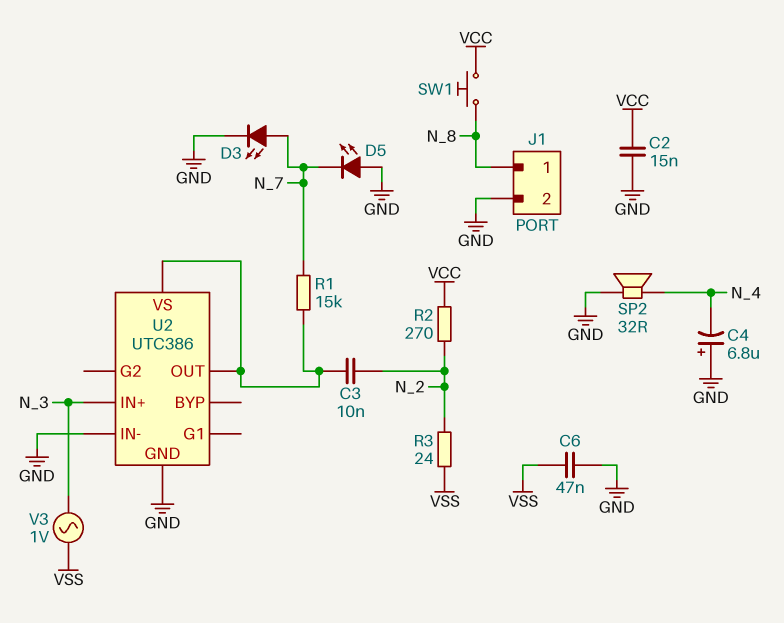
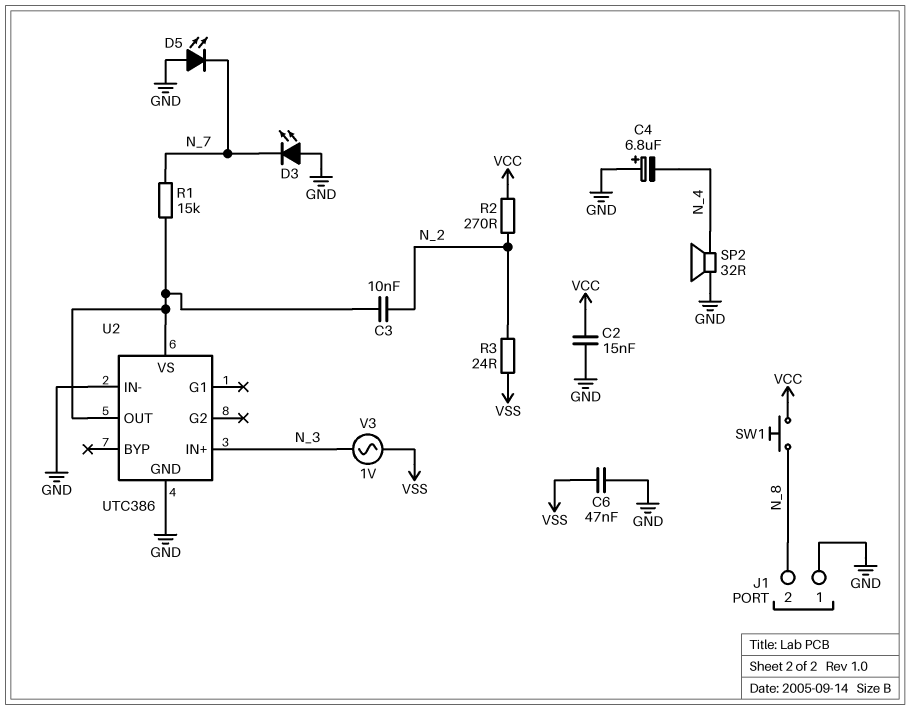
D3: LED (A N_7, K GND) -> LED (A GND, K N_7)
J1 pin 1: N_8 -> GND
J1 pin 2: GND -> N_8

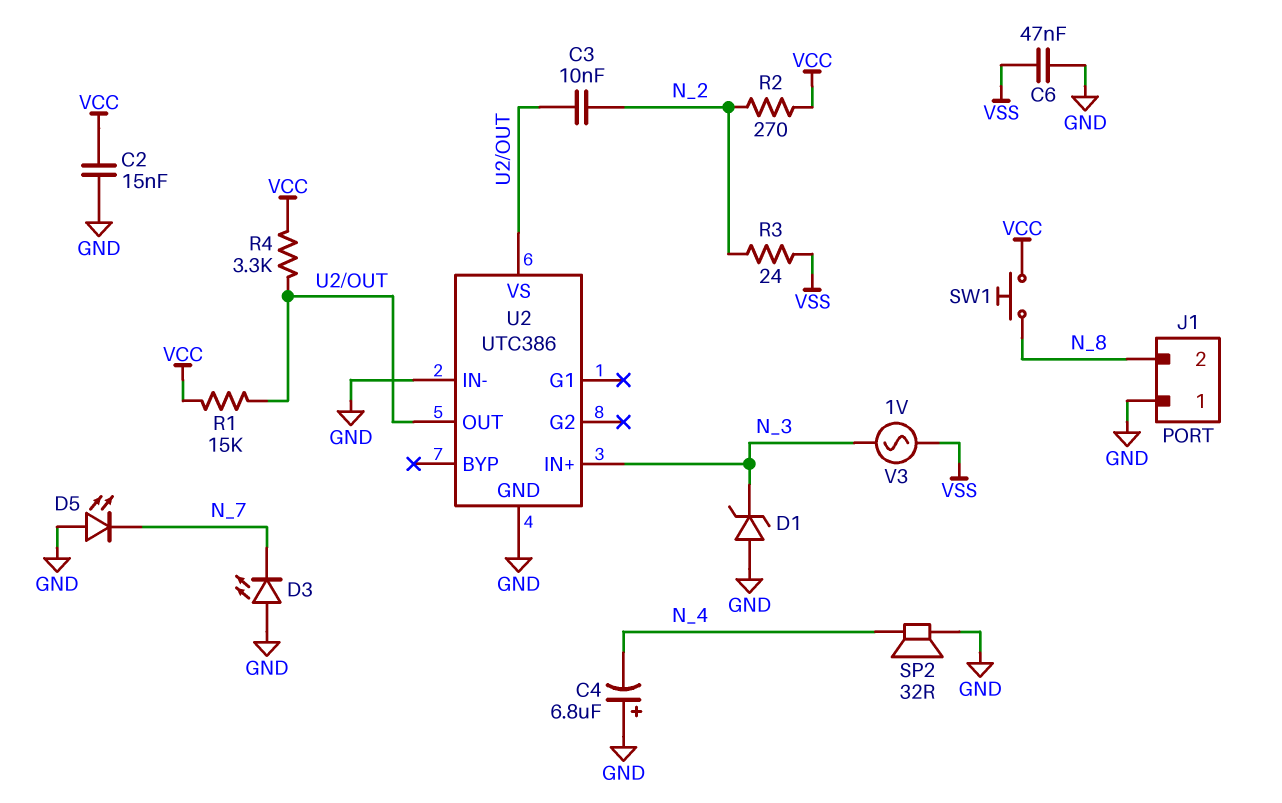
D1: none -> zener (A GND, K N_3)
R1: 15k (N_7, U2/OUT) -> 15k (U2/OUT, VCC)
R4: none -> 3.3k (U2/OUT, VCC)

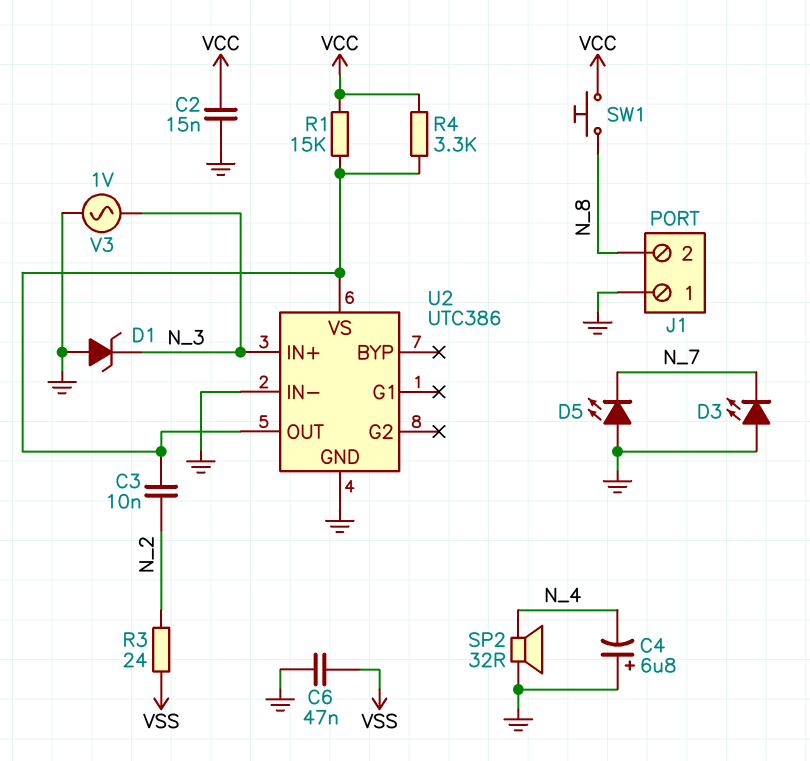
R2: 270 (N_2, VCC) -> none
V3: AC 1V (N_3, VSS) -> AC 1V (GND, N_3)

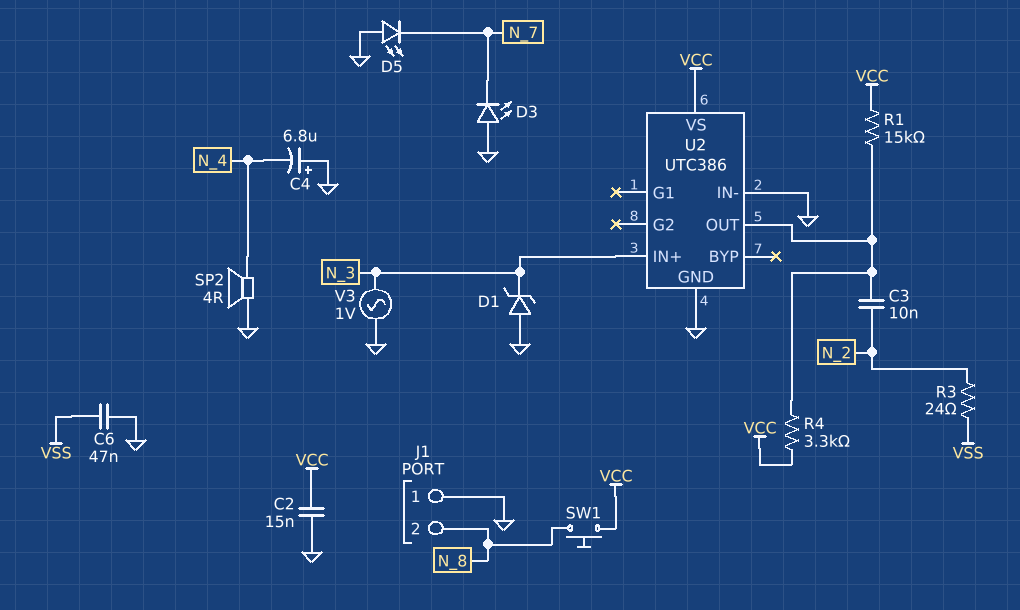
SP2: speaker 32R (GND, N_4) -> speaker 4R (GND, N_4)
U2 pin VS: U2/OUT -> VCC

